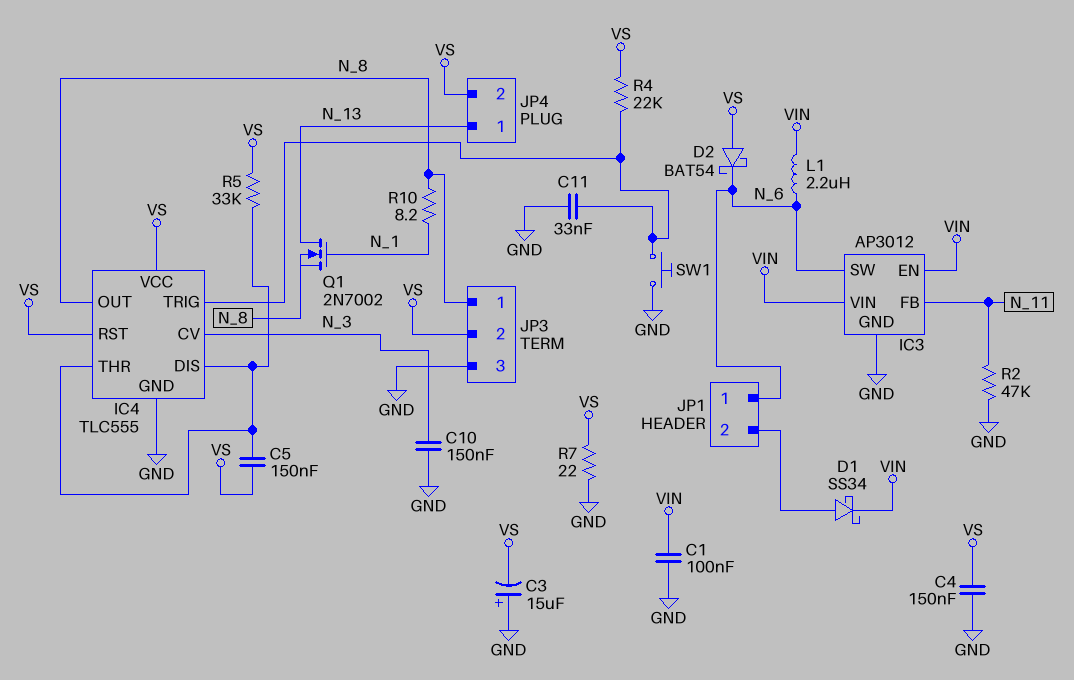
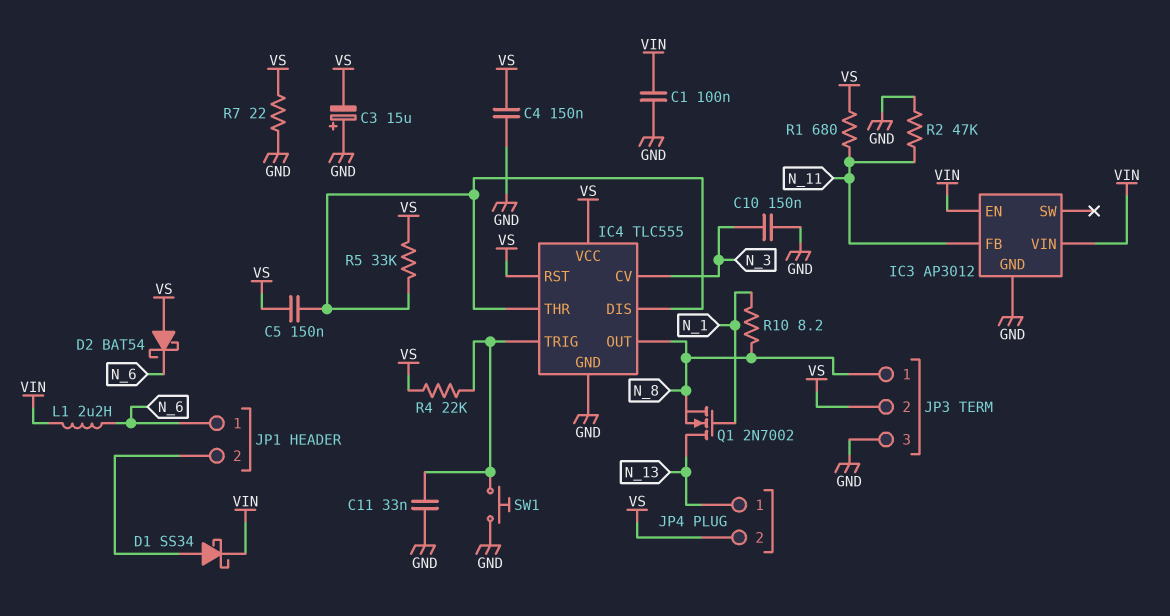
IC3 pin SW: N_6 -> none
R1: none -> 680 (N_11, VS)

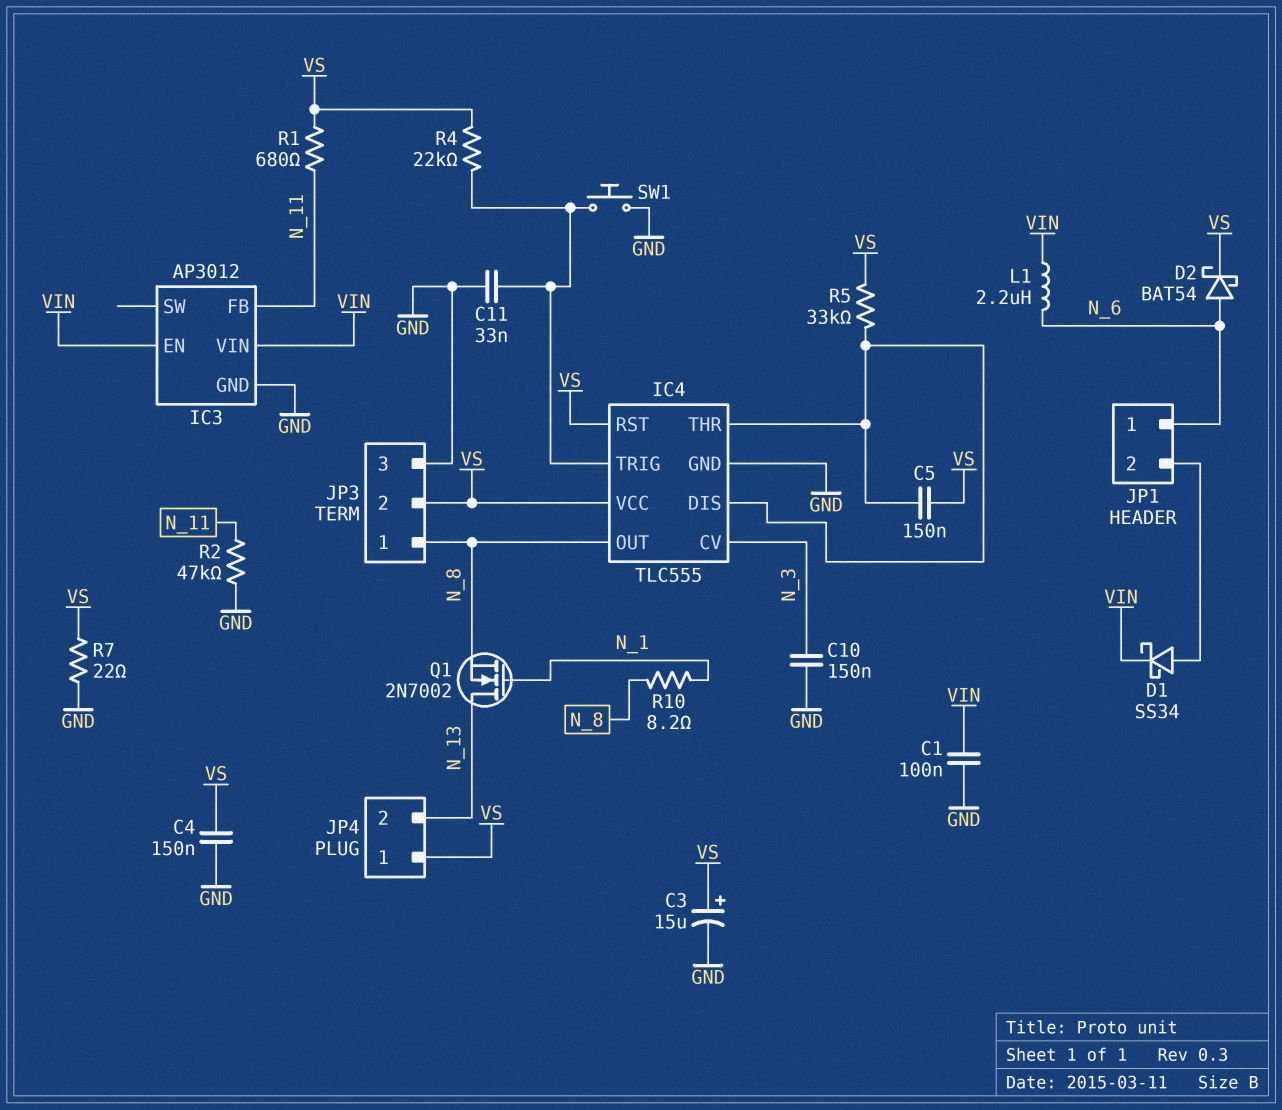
C3: 15uF (plus GND, minus VS) -> 15uF (plus VS, minus GND)
D2: schottky BAT54 (A VS, K N_6) -> schottky BAT54 (A N_6, K VS)
JP4 pin 1: N_13 -> VS
JP4 pin 2: VS -> N_13

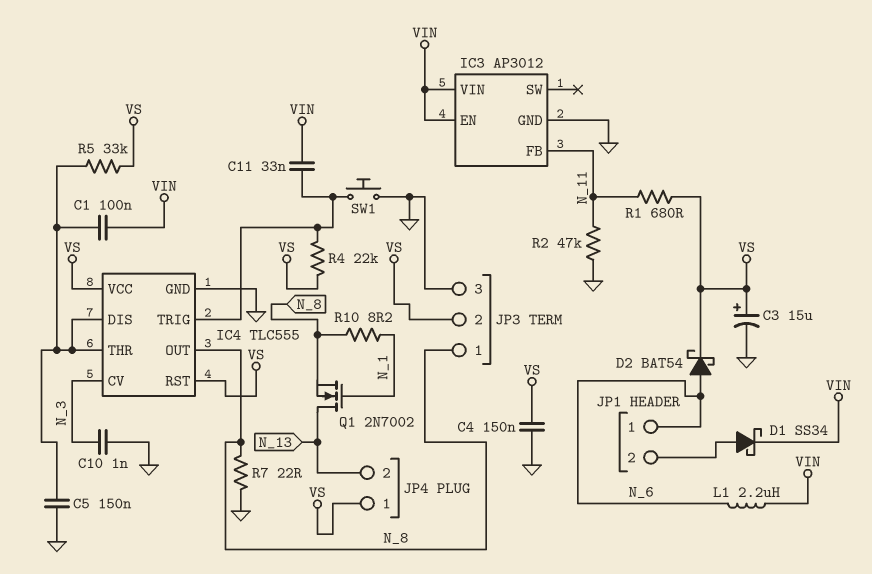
C1: 100nF (GND, VIN) -> 100nF (IC4/DIS, VIN)
C5: 150nF (IC4/DIS, VS) -> 150nF (GND, IC4/DIS)
C10: 150nF (GND, N_3) -> 1nF (GND, N_3)
C11: 33nF (GND, IC4/TRIG) -> 33nF (IC4/TRIG, VIN)
R7: 22 (GND, VS) -> 22 (GND, N_8)

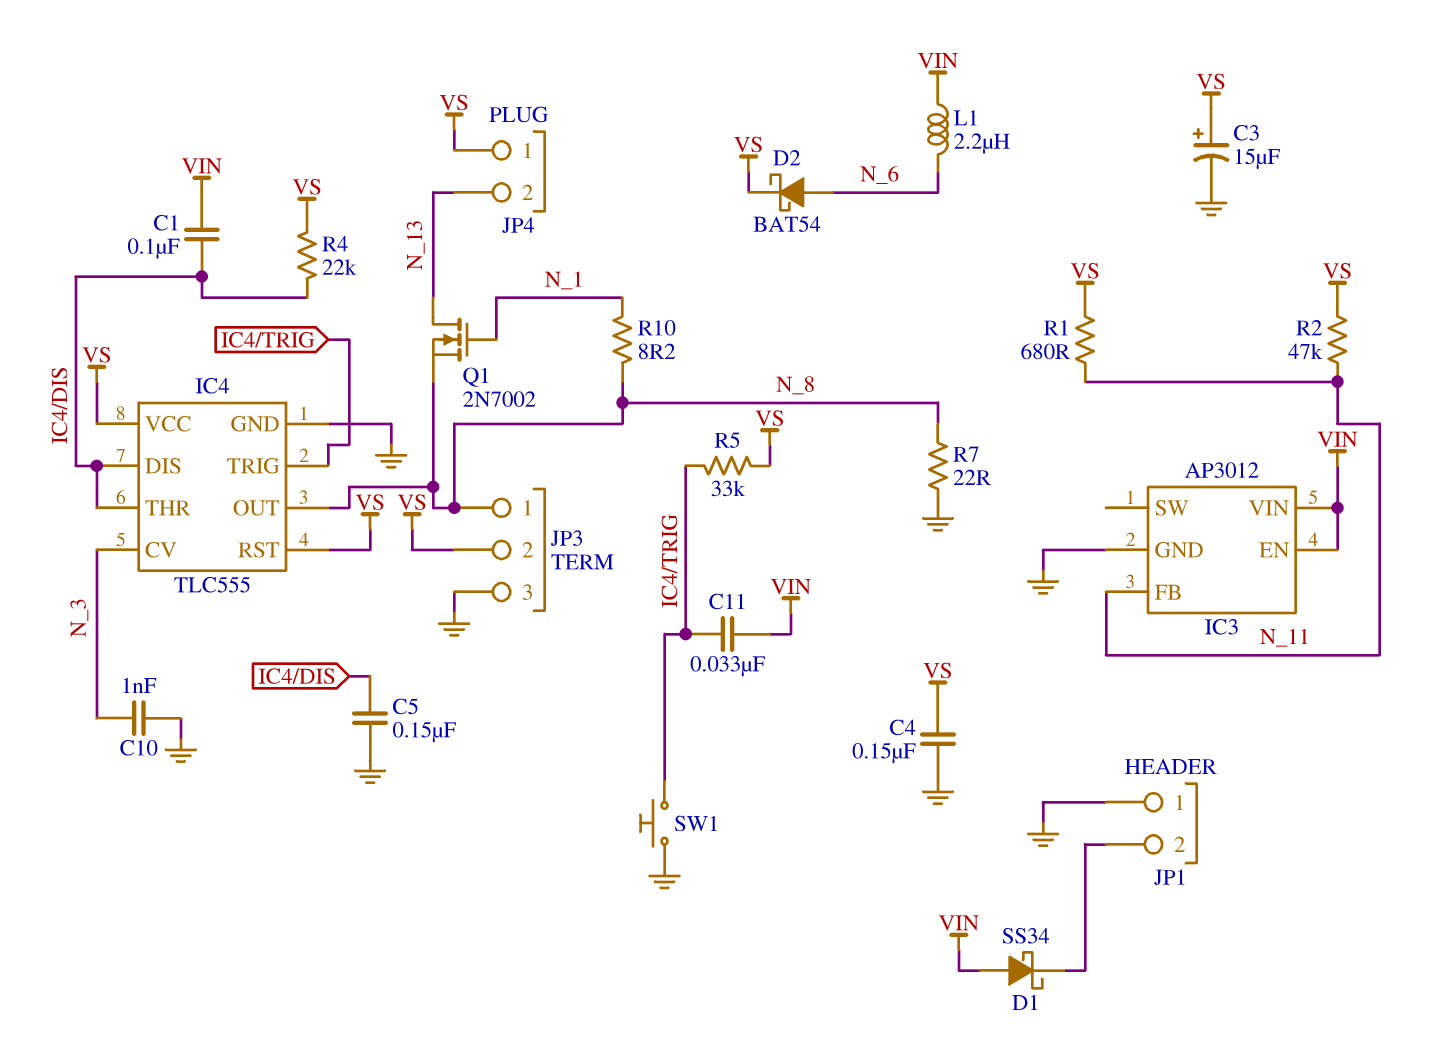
D1: schottky SS34 (A JP1/2, K VIN) -> schottky SS34 (A VIN, K JP1/2)
JP1 pin 1: N_6 -> GND
R2: 47k (GND, N_11) -> 47k (N_11, VS)
R4: 22k (IC4/TRIG, VS) -> 22k (IC4/DIS, VS)
R5: 33k (IC4/DIS, VS) -> 33k (IC4/TRIG, VS)

